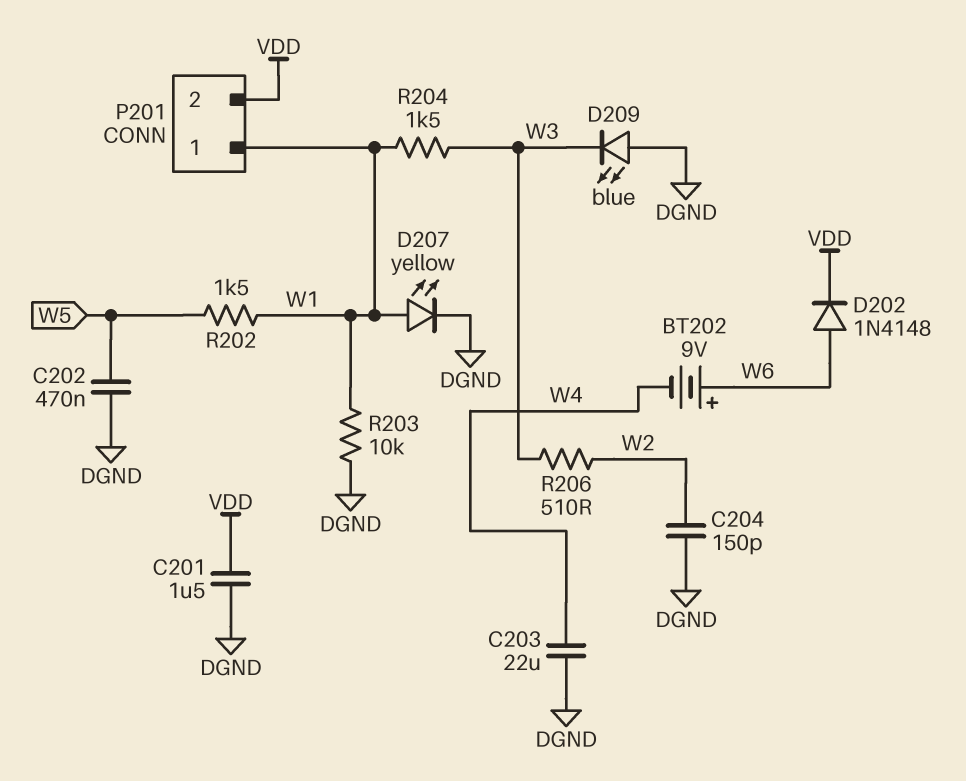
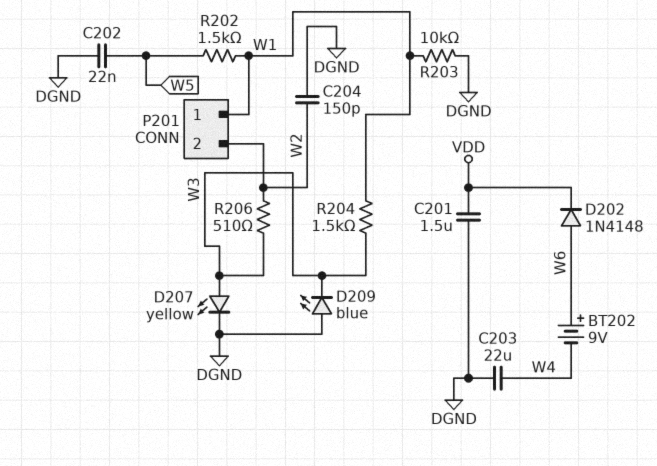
C202: 470nF (DGND, W5) -> 22nF (DGND, W5)
D207: LED yellow (A W1, K DGND) -> LED yellow (A W3, K DGND)
P201 pin 2: VDD -> W2

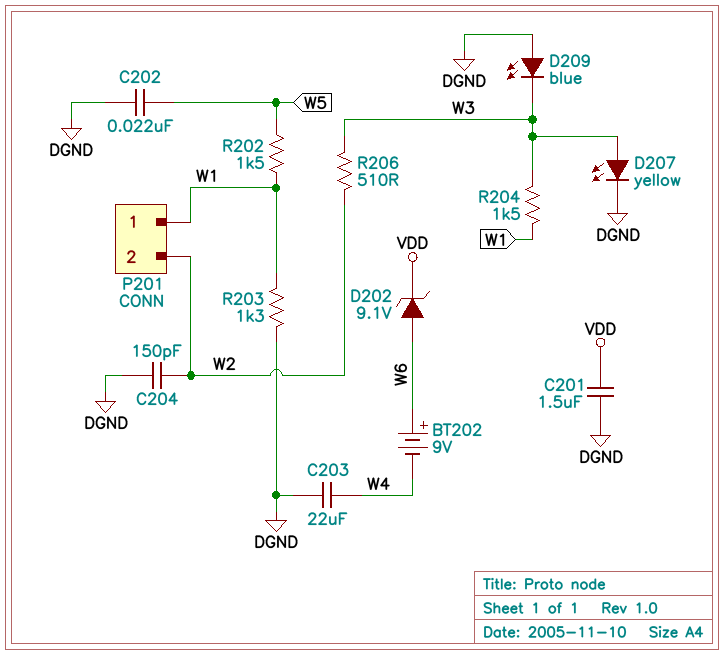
D202: diode 1N4148 (A W6, K VDD) -> zener 9.1V (A W6, K VDD)
R203: 10k (DGND, W1) -> 1.3k (DGND, W1)

